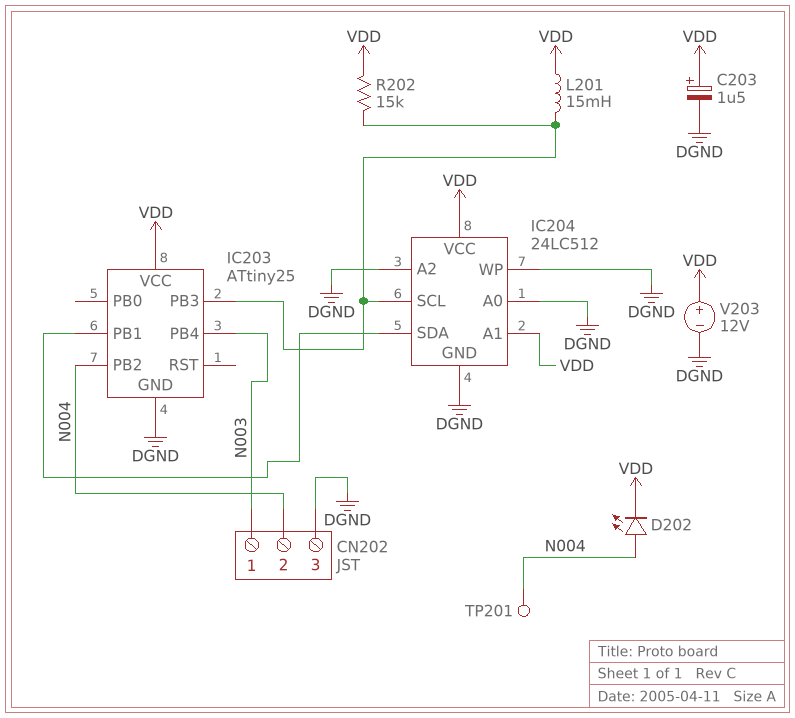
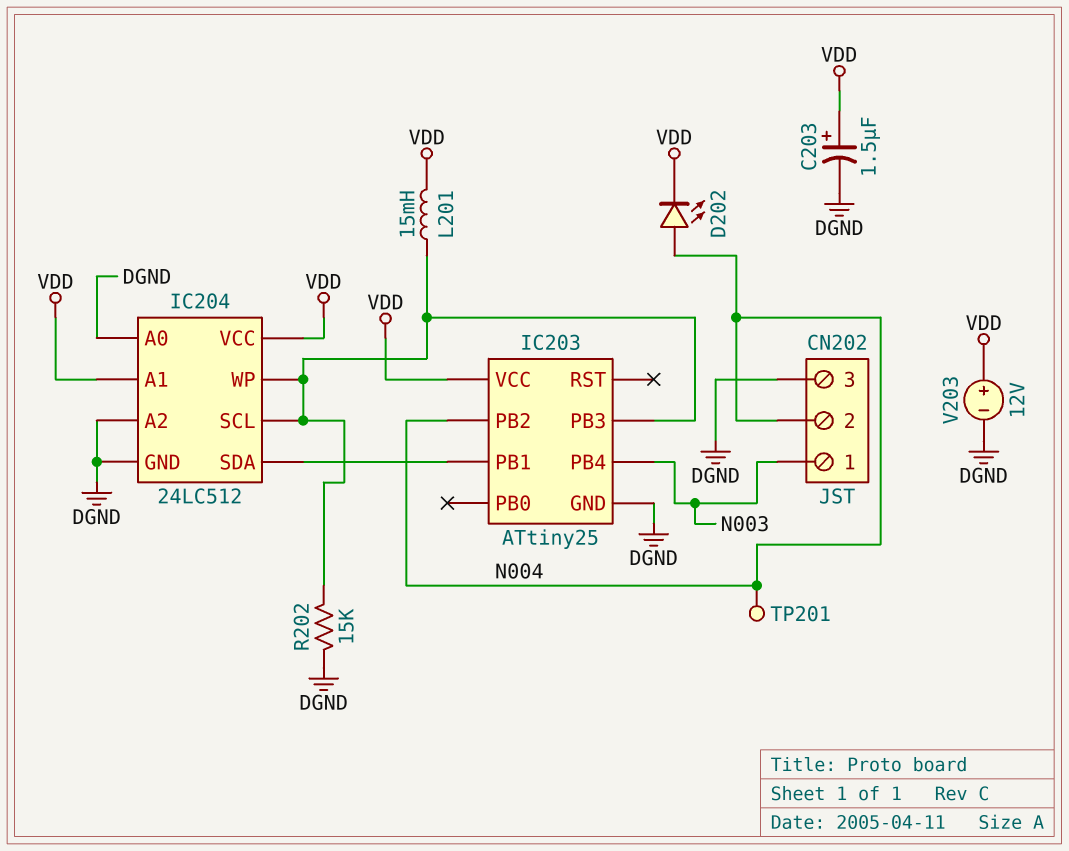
IC204 pin WP: DGND -> IC203/PB3
R202: 15k (IC203/PB3, VDD) -> 15k (DGND, IC203/PB3)

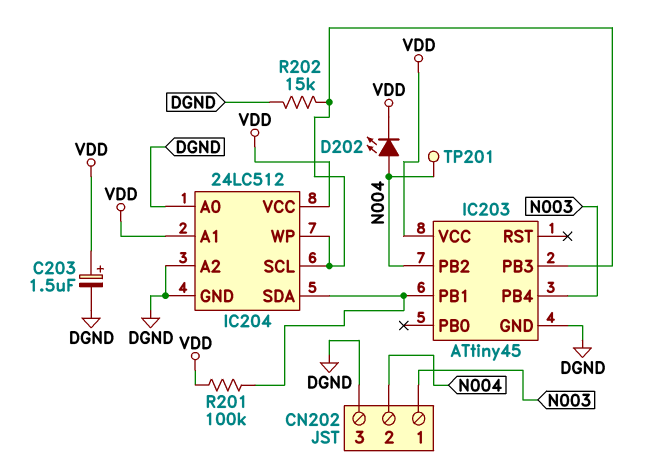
IC203: ATtiny25 -> ATtiny45
L201: 15mH (IC203/PB3, VDD) -> none
R201: none -> 100k (IC203/PB1, VDD)
V203: 12V (plus VDD, minus DGND) -> none

